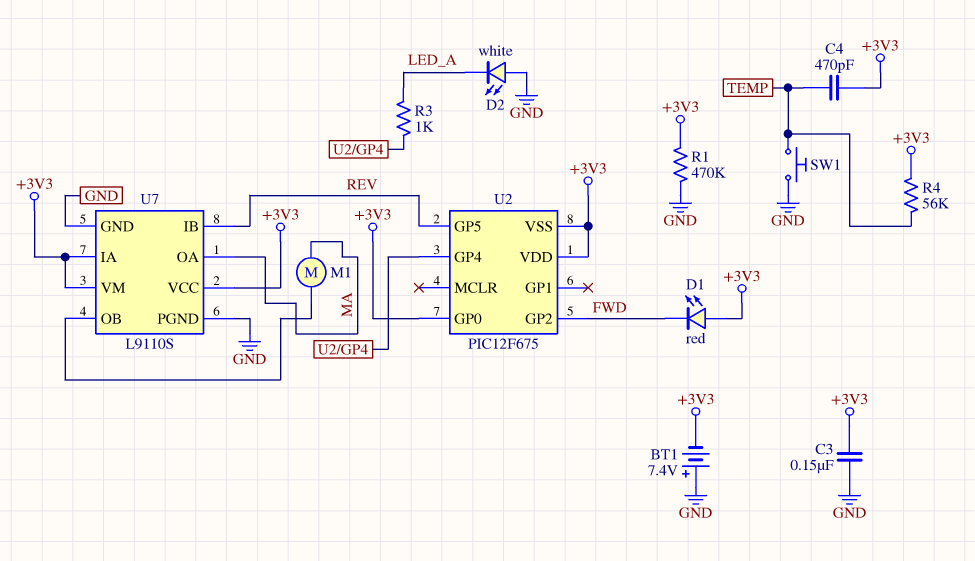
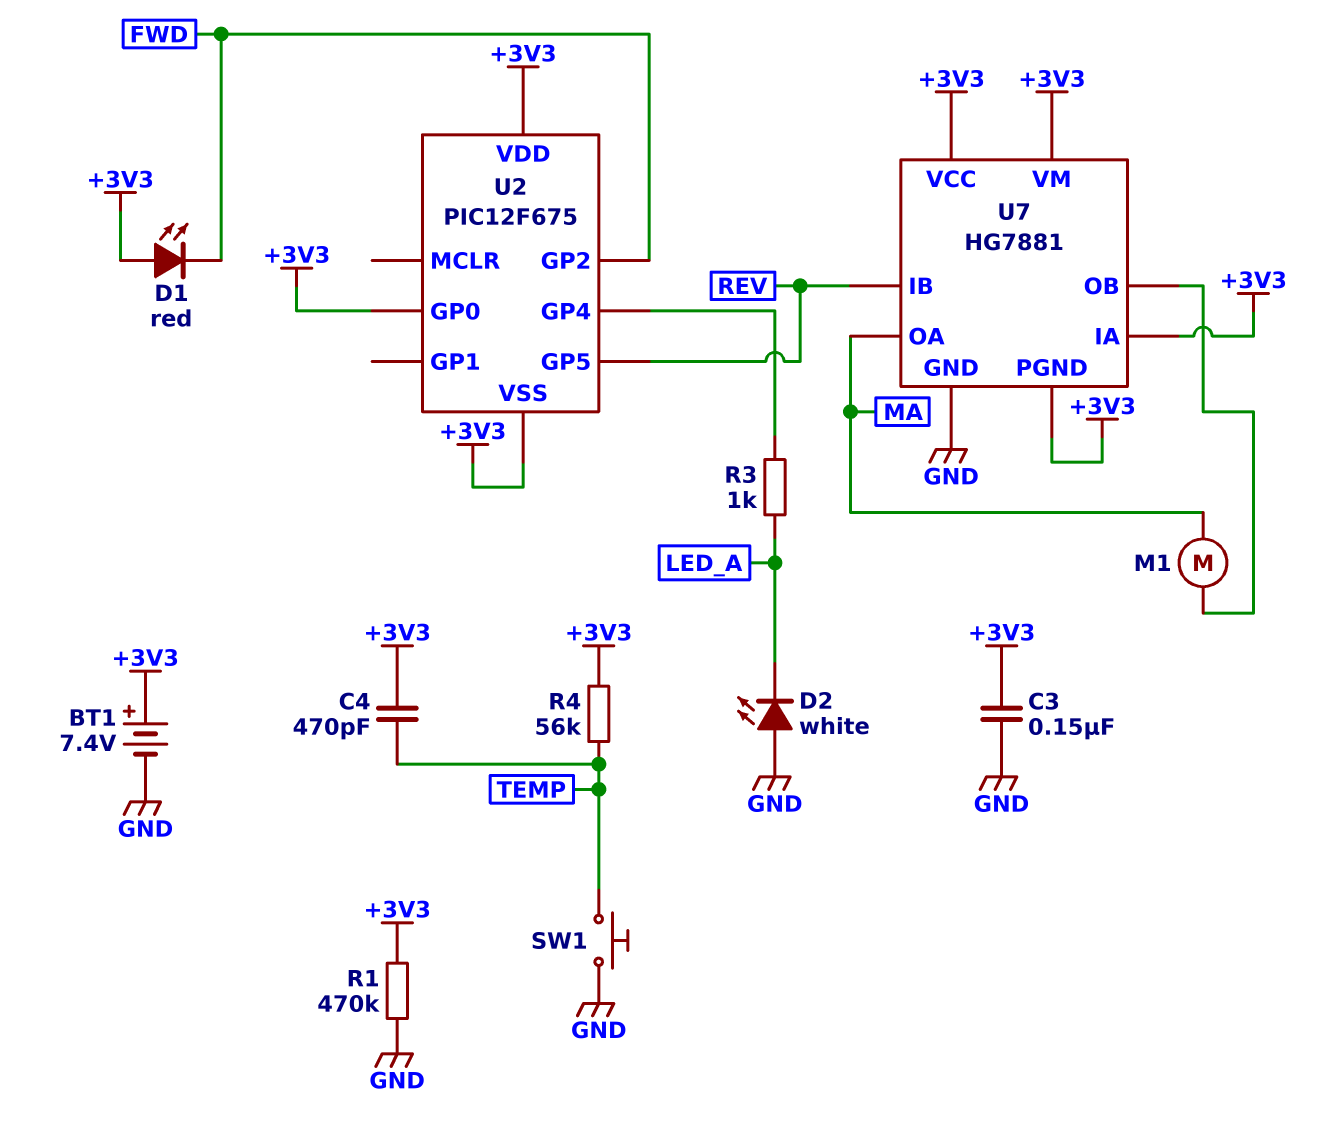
BT1: 7.4V (plus GND, minus +3V3) -> 7.4V (plus +3V3, minus GND)
U7: L9110S -> HG7881
U7 pin PGND: GND -> +3V3

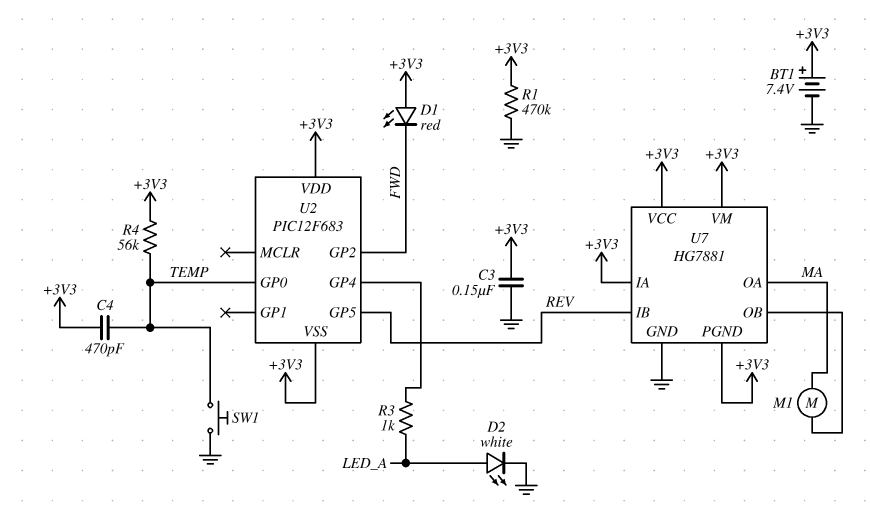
D2: LED white (A GND, K LED_A) -> LED white (A LED_A, K GND)
U2: PIC12F675 -> PIC12F683
U2 pin GP0: +3V3 -> TEMP

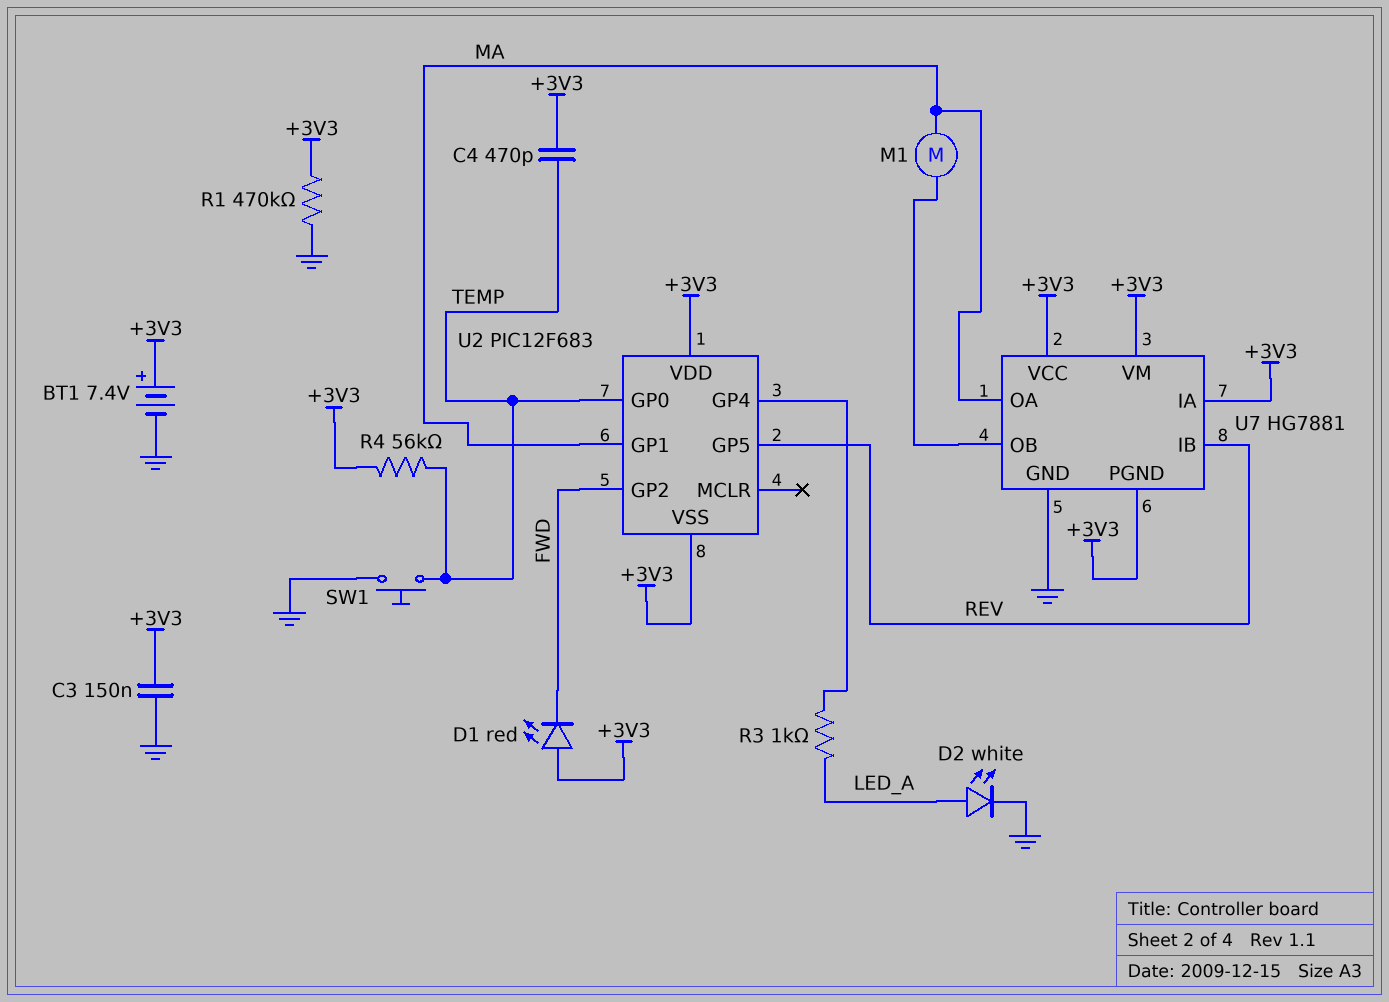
U2 pin GP1: none -> MA

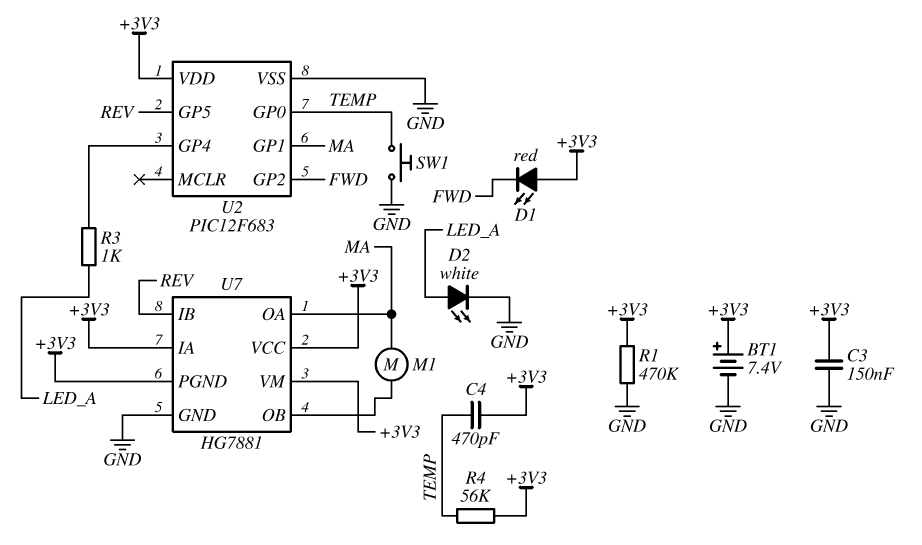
U2 pin VSS: +3V3 -> GND

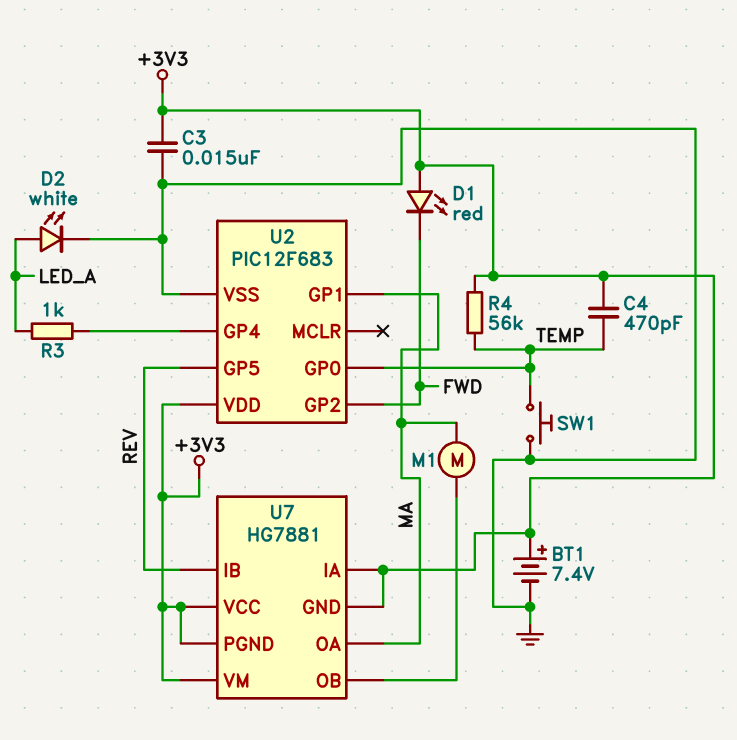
C3: 150nF (+3V3, GND) -> 15nF (+3V3, GND)
R1: 470k (+3V3, GND) -> none
U7 pin GND: GND -> +3V3

